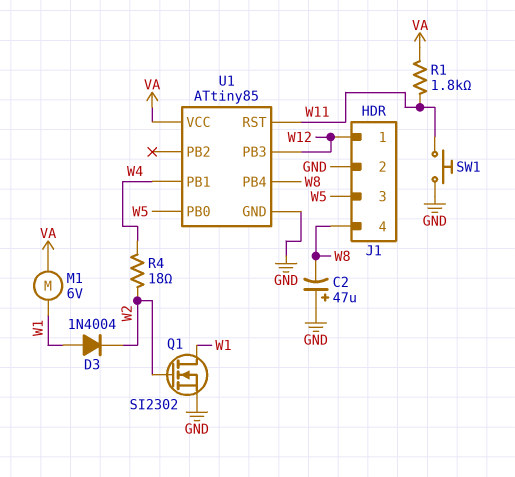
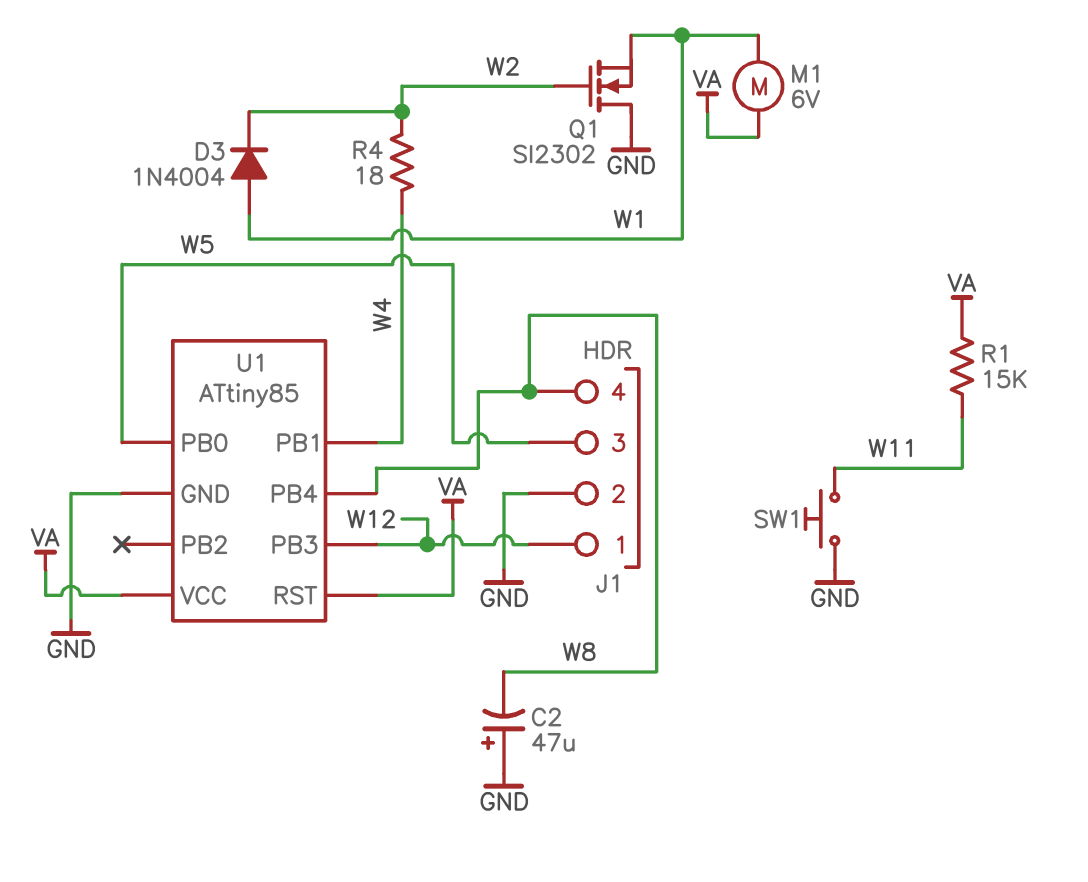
Q1: NMOS SI2302 (G W2, D W1, S GND) -> NMOS SI2302 (G W2, D GND, S W1)
R1: 1.8k (VA, W11) -> 15k (VA, W11)
U1 pin RST: W11 -> VA

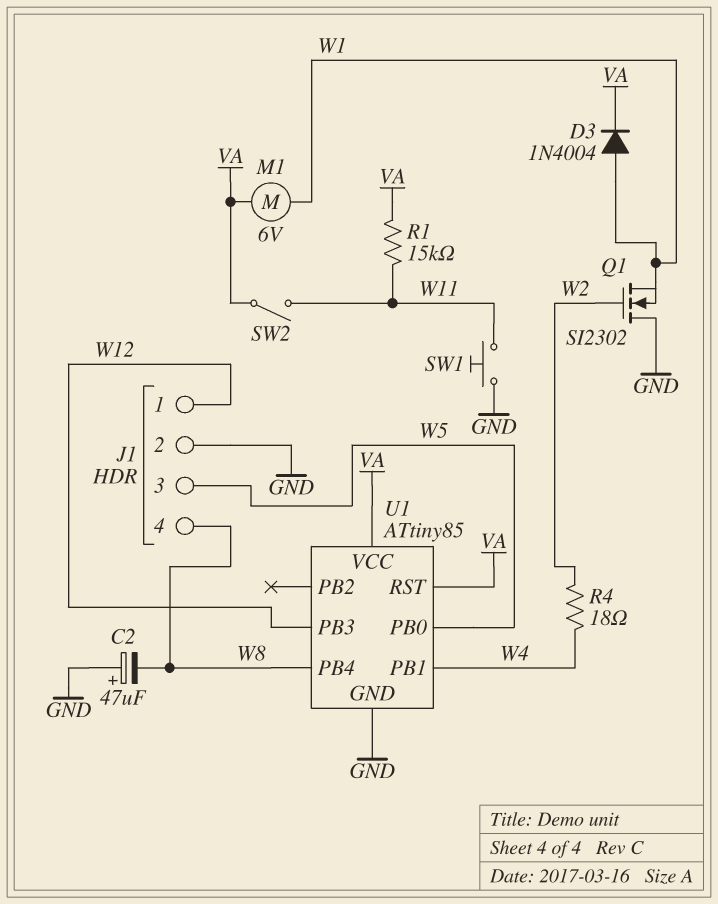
D3: diode 1N4004 (A W1, K W2) -> diode 1N4004 (A W1, K VA)
SW2: none -> switch (VA, W11)

